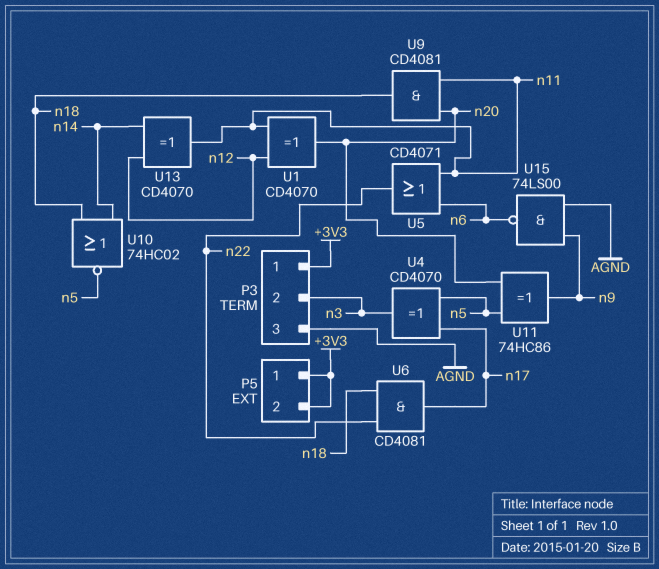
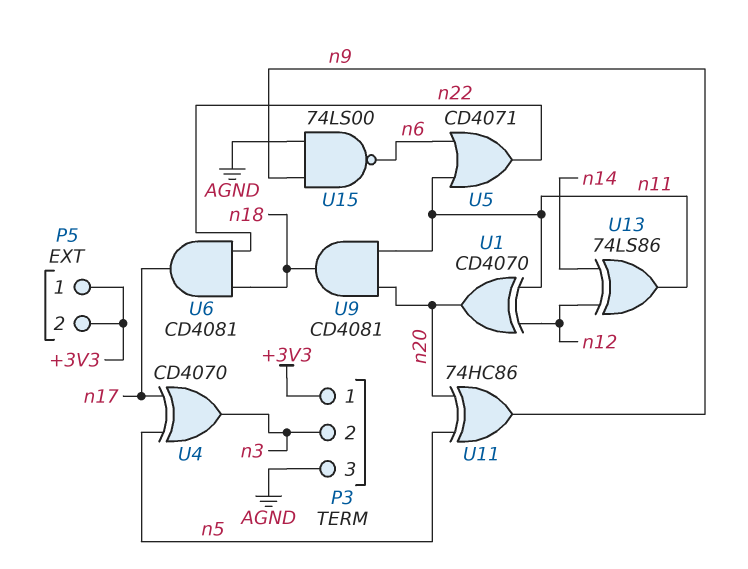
U10: NOR 74HC02 (in n14, in n18, out n5) -> none
U13: XOR CD4070 (in n12, in n14, out n11) -> XOR 74LS86 (in n12, in n14, out n11)

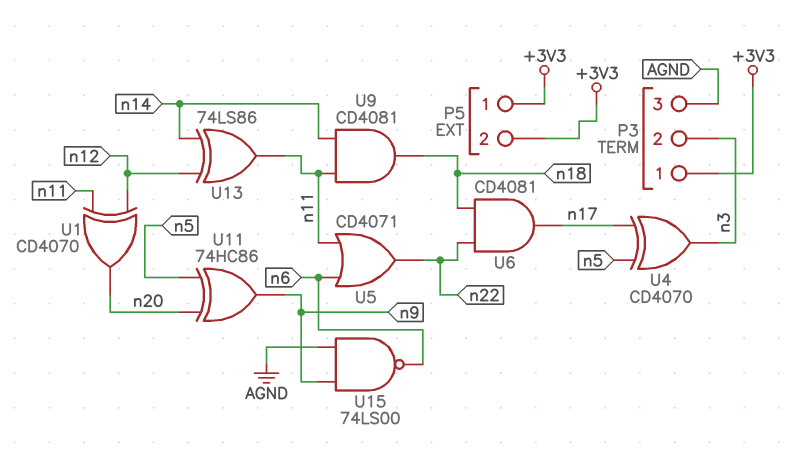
U9: AND CD4081 (in n11, in n20, out n18) -> AND CD4081 (in n11, in n14, out n18)

